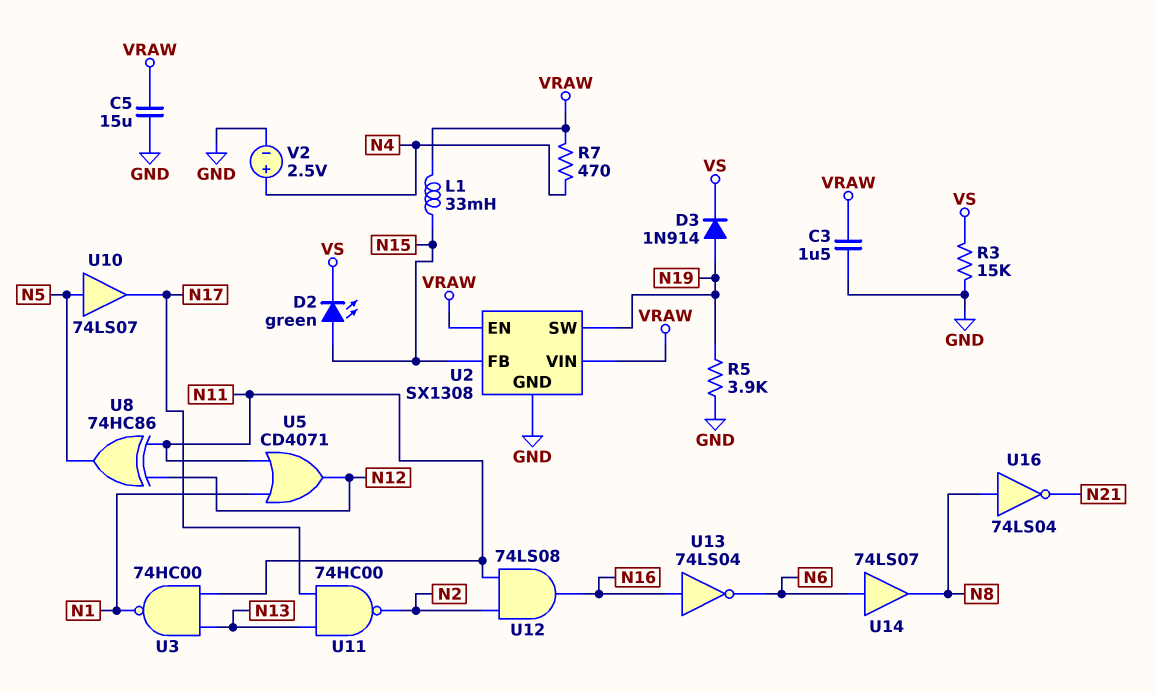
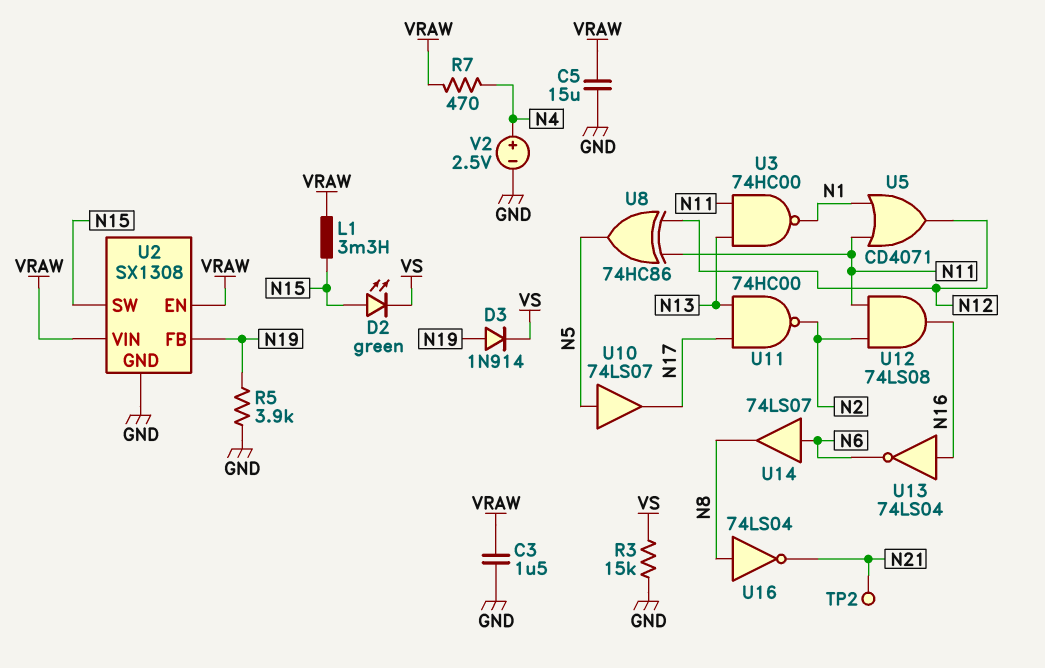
L1: 33mH (N15, VRAW) -> 3.3mH (N15, VRAW)
TP2: none -> test point (N21)
U2 pin FB: N15 -> N19
U2 pin SW: N19 -> N15

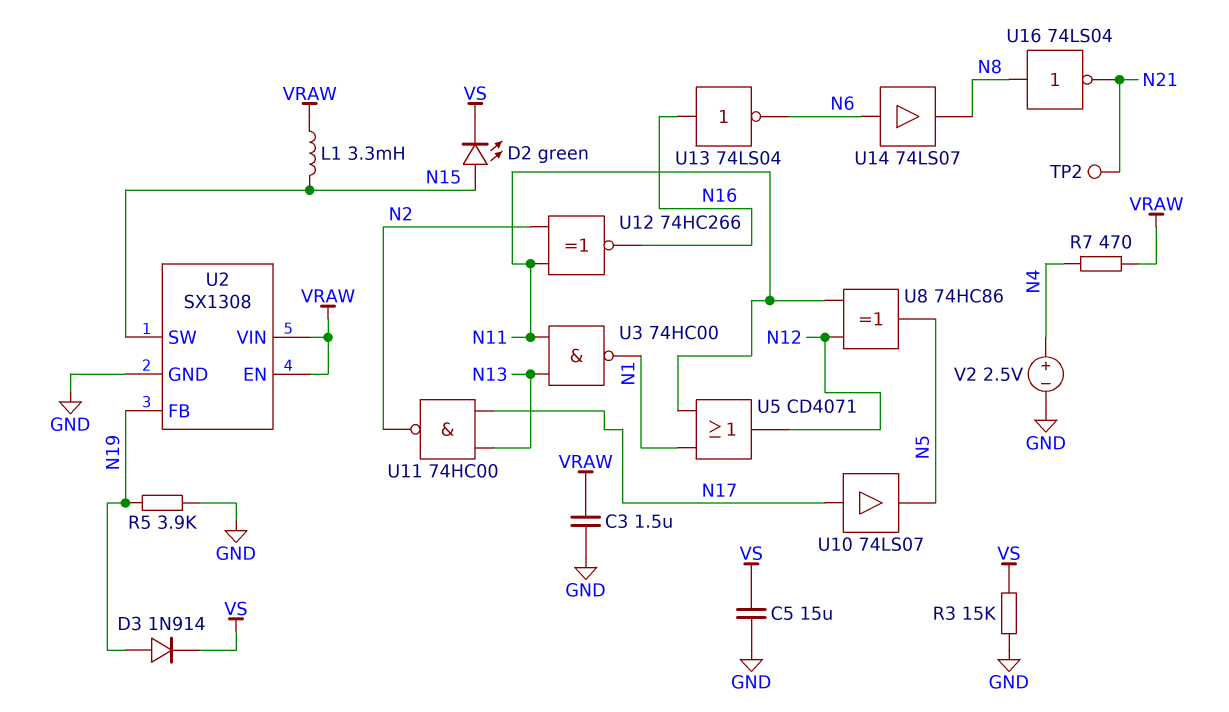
C5: 15uF (GND, VRAW) -> 15uF (GND, VS)
U10: buffer 74LS07 (in N5, out N17) -> buffer 74LS07 (in N17, out N5)
U12: AND 74LS08 (in N2, in N11, out N16) -> XNOR 74HC266 (in N2, in N11, out N16)

